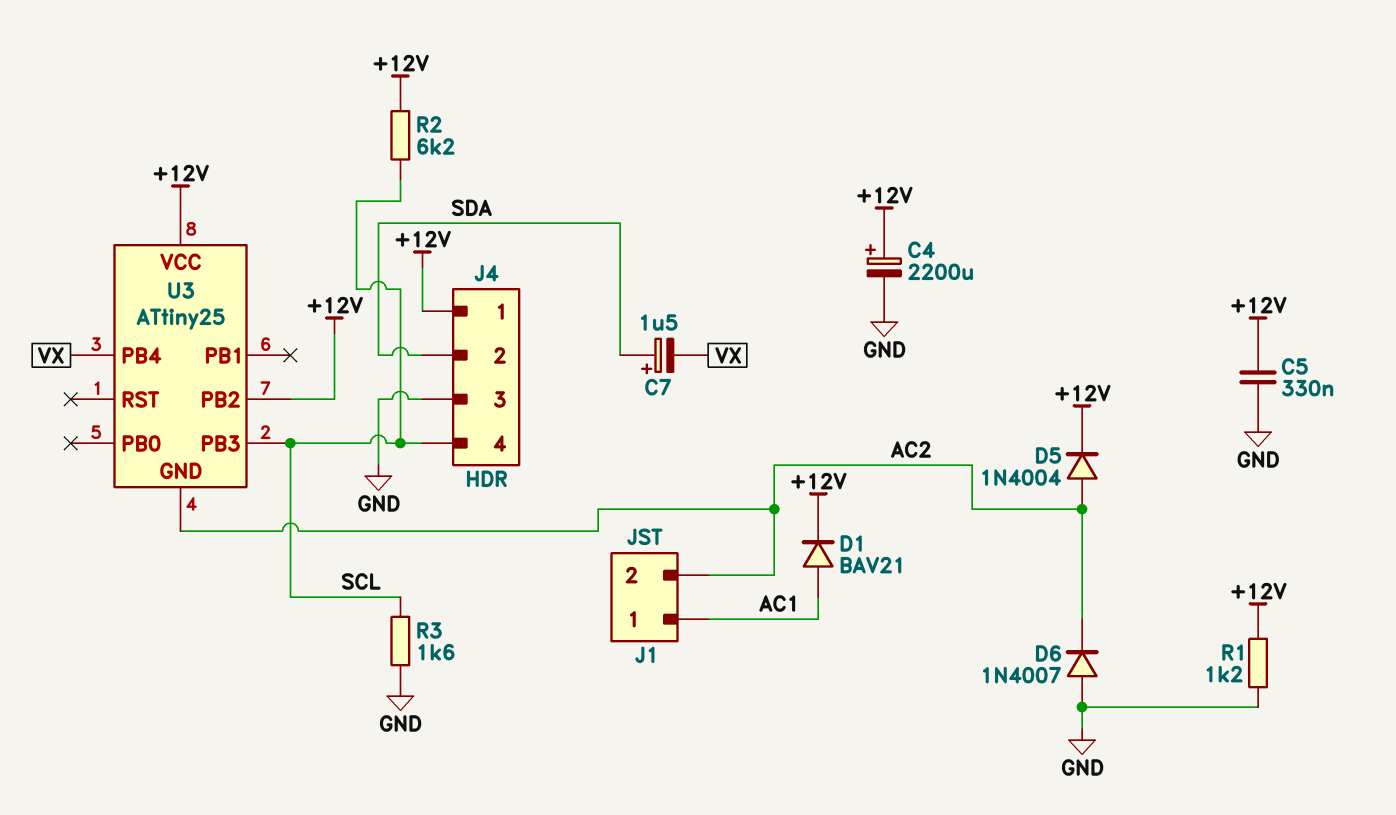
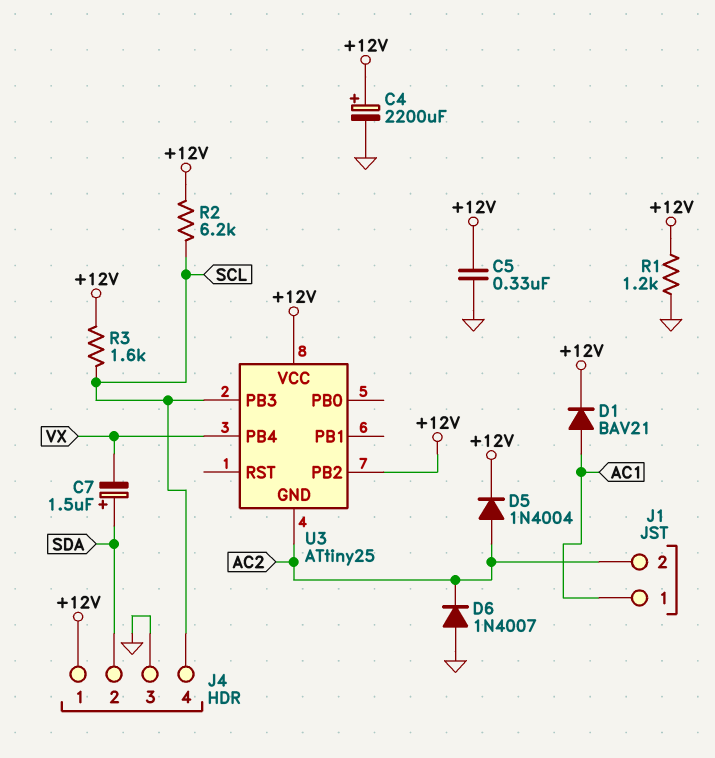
R3: 1.6k (GND, SCL) -> 1.6k (+12V, SCL)

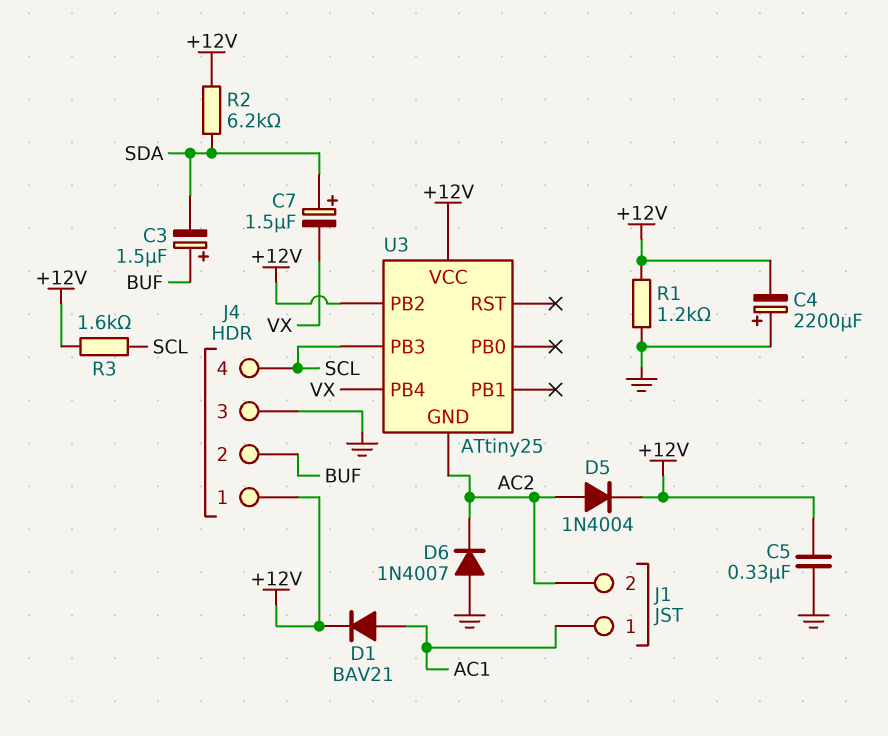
C3: none -> 1.5uF (plus BUF, minus SDA)
C4: 2200uF (plus +12V, minus GND) -> 2200uF (plus GND, minus +12V)
J4 pin 2: SDA -> BUF
R2: 6.2k (+12V, SCL) -> 6.2k (+12V, SDA)

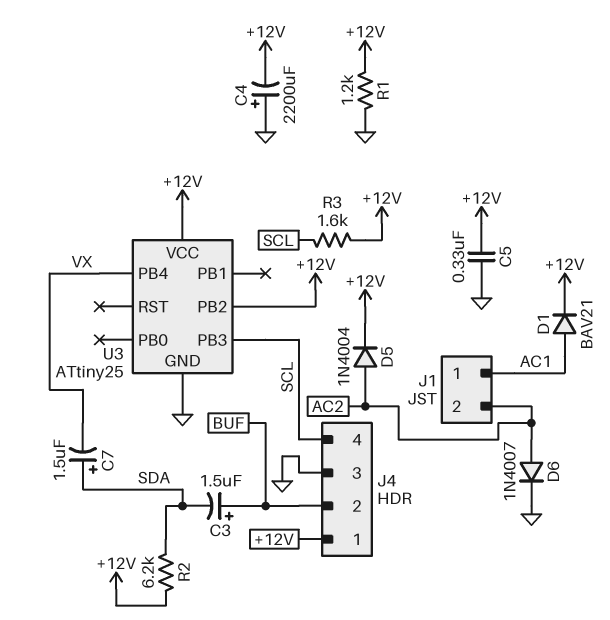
D6: diode 1N4007 (A GND, K AC2) -> diode 1N4007 (A AC2, K GND)
U3 pin GND: AC2 -> GND

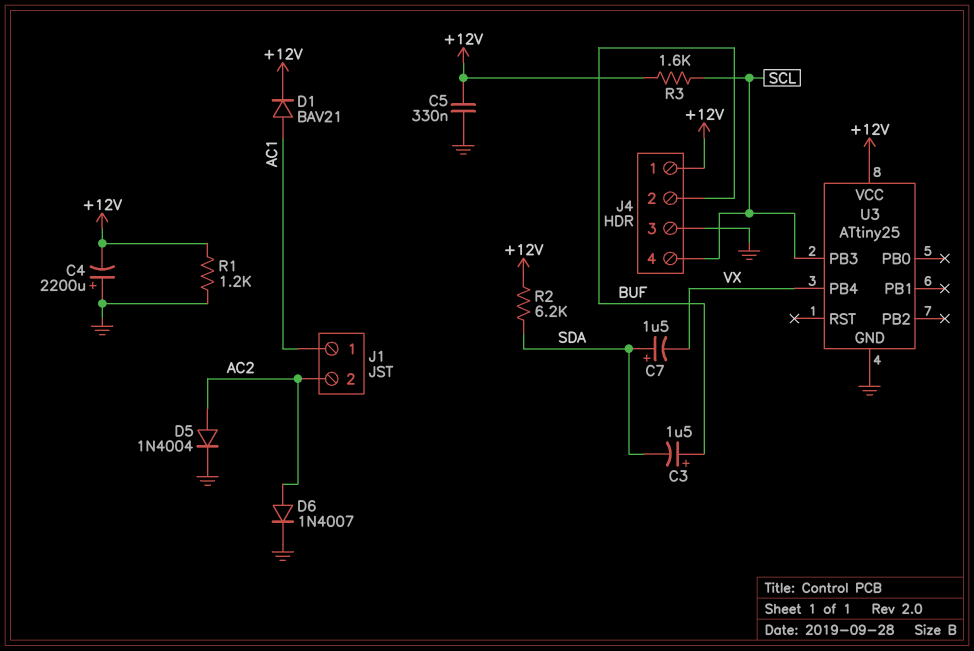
D5: diode 1N4004 (A AC2, K +12V) -> diode 1N4004 (A AC2, K GND)
U3 pin PB2: +12V -> none

